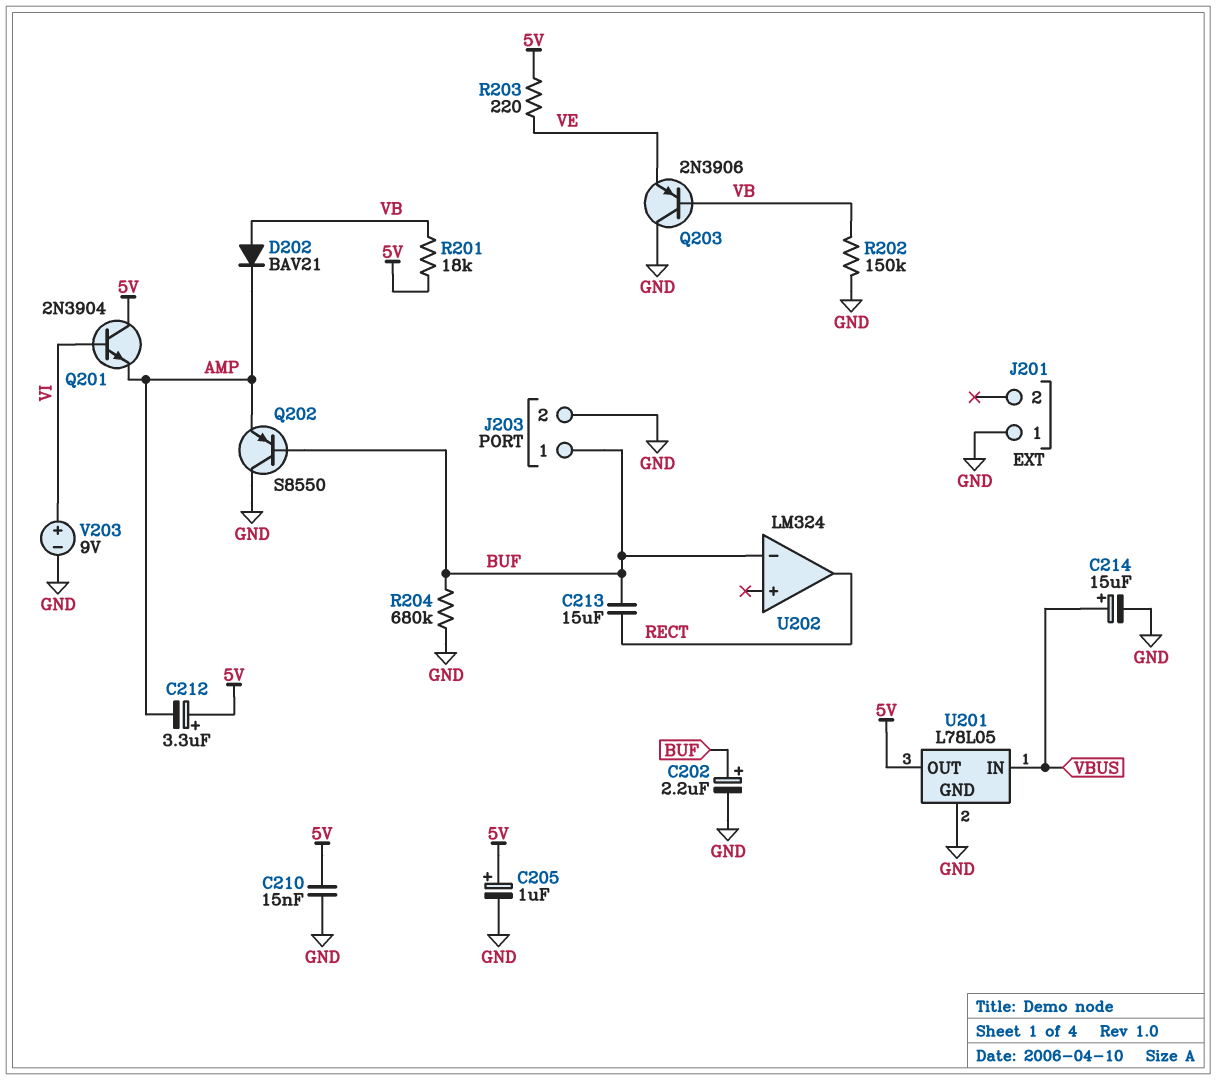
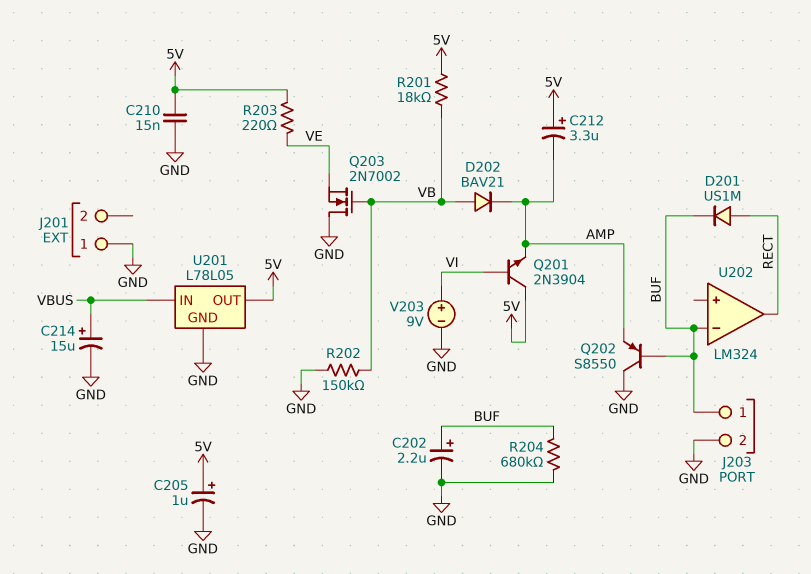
C213: 15uF (BUF, RECT) -> none
D201: none -> diode US1M (A RECT, K BUF)
Q203: PNP 2N3906 (B VB, C GND, E VE) -> NMOS 2N7002 (G VB, D GND, S VE)

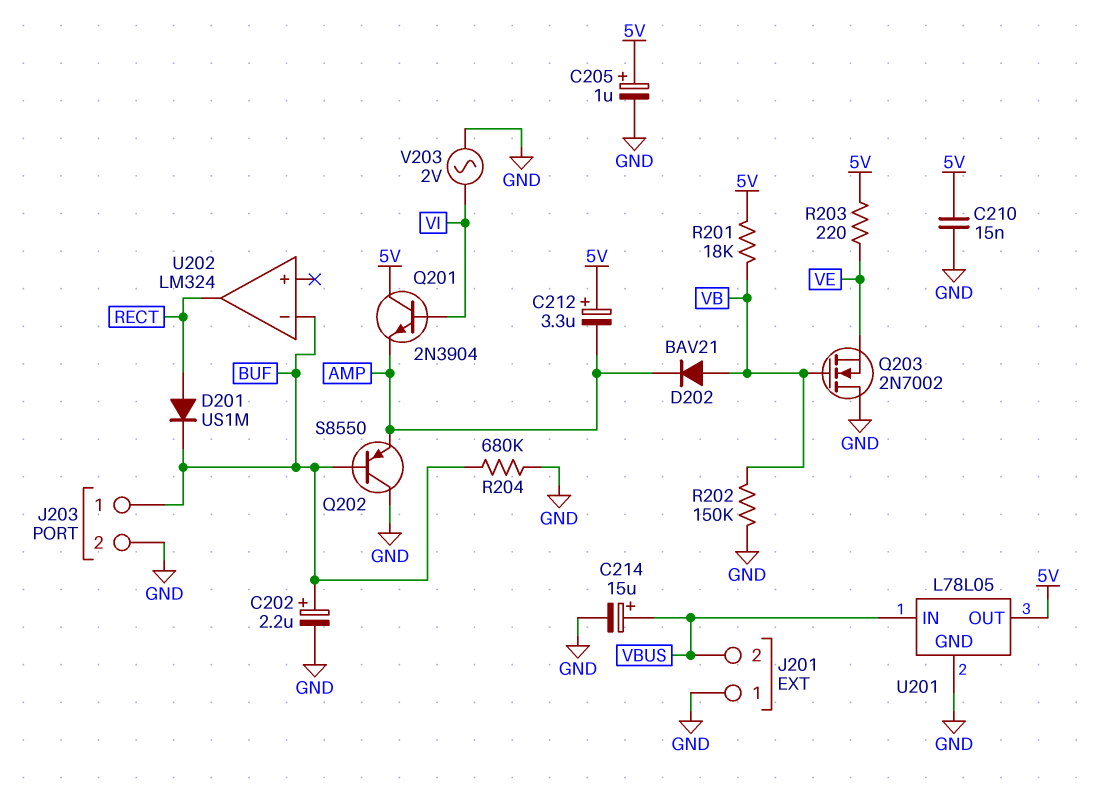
J201 pin 2: none -> VBUS
V203: 9V (plus VI, minus GND) -> AC 2V (GND, VI)

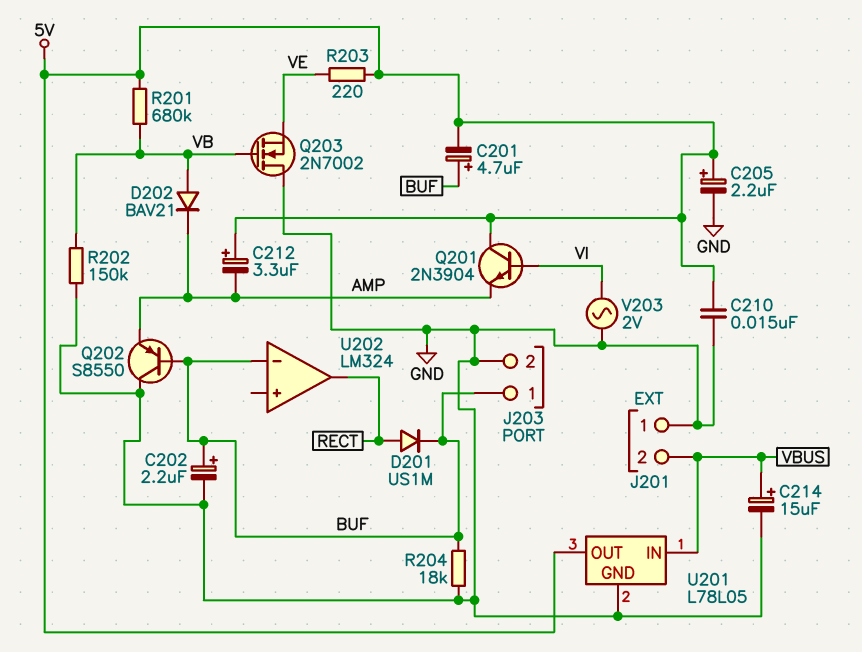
C201: none -> 4.7uF (plus BUF, minus 5V)
C205: 1uF (plus 5V, minus GND) -> 2.2uF (plus 5V, minus GND)
R201: 18k (5V, VB) -> 680k (5V, VB)
R204: 680k (BUF, GND) -> 18k (BUF, GND)

